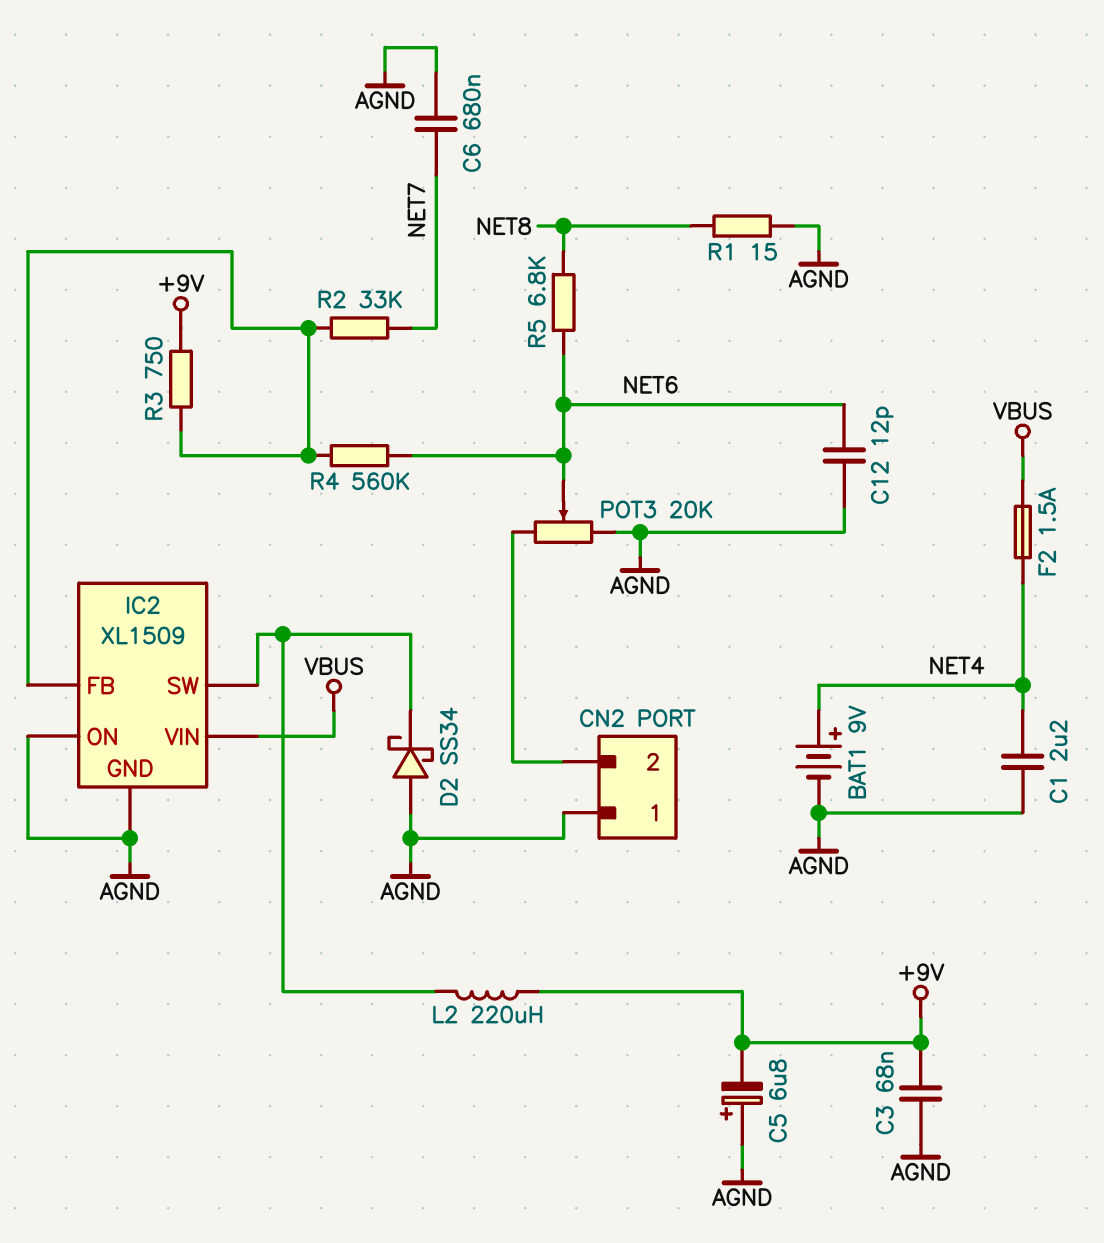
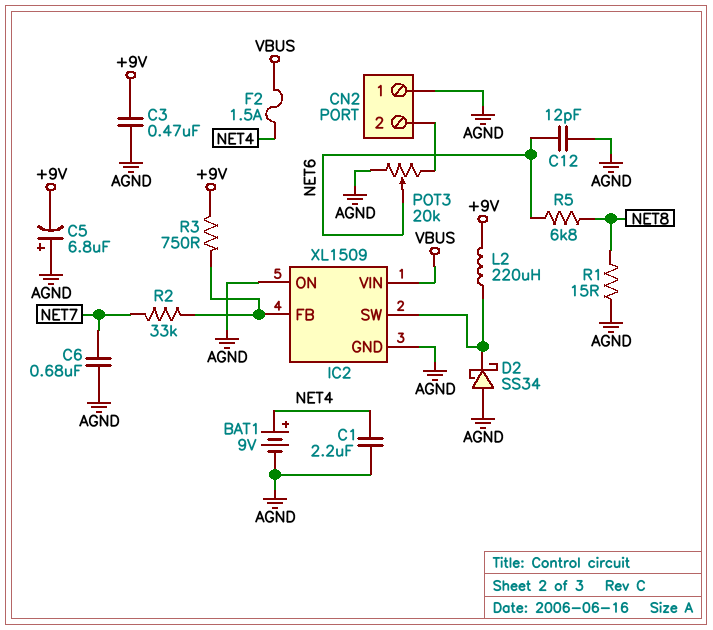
C3: 68nF (+9V, AGND) -> 470nF (+9V, AGND)
R4: 560k (IC2/FB, NET6) -> none

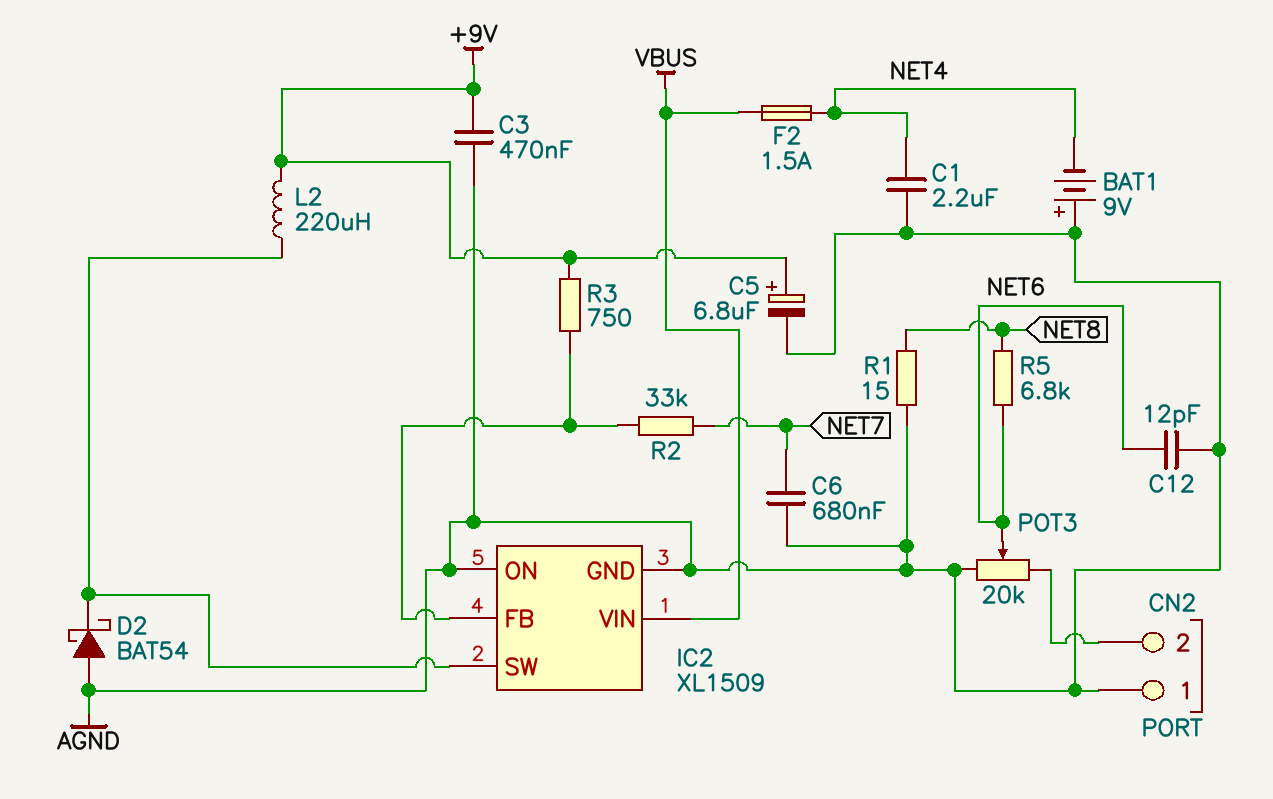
BAT1: 9V (plus NET4, minus AGND) -> 9V (plus AGND, minus NET4)
C5: 6.8uF (plus AGND, minus +9V) -> 6.8uF (plus +9V, minus AGND)
D2: schottky SS34 (A AGND, K IC2/SW) -> schottky BAT54 (A AGND, K IC2/SW)

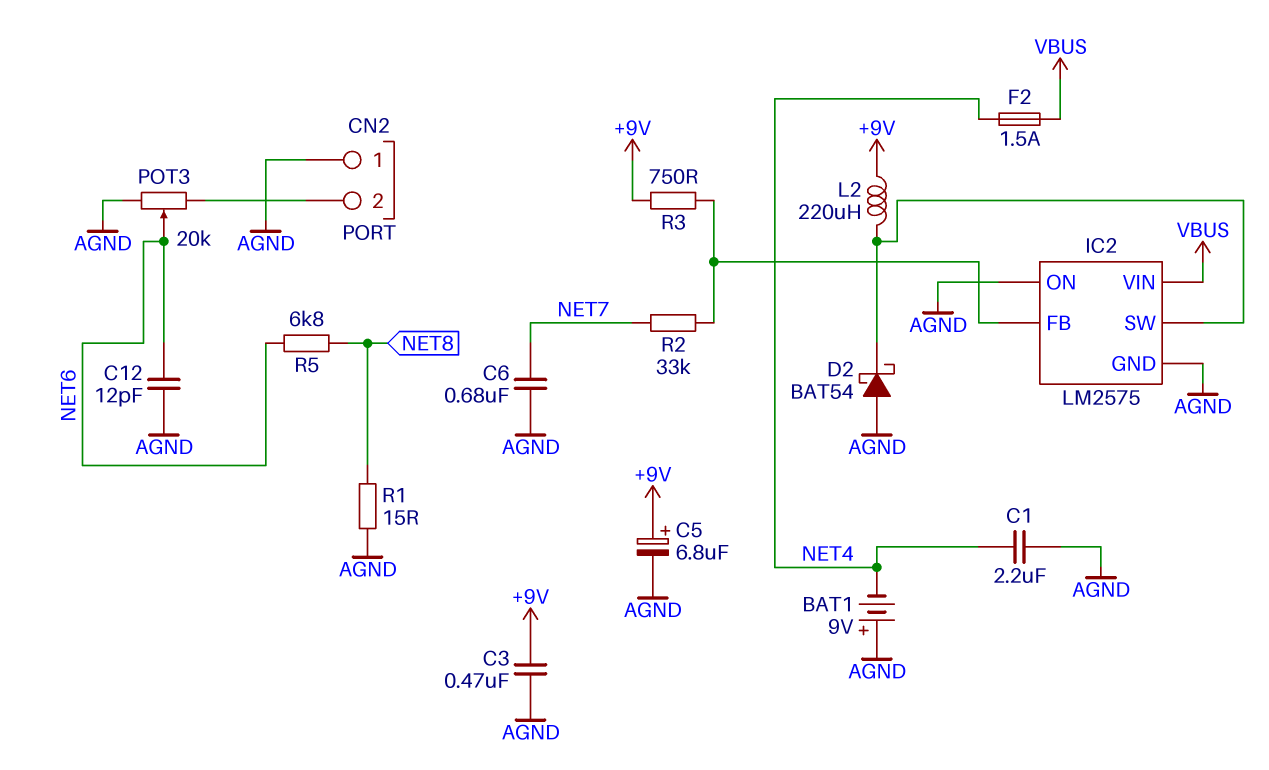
IC2: XL1509 -> LM2575

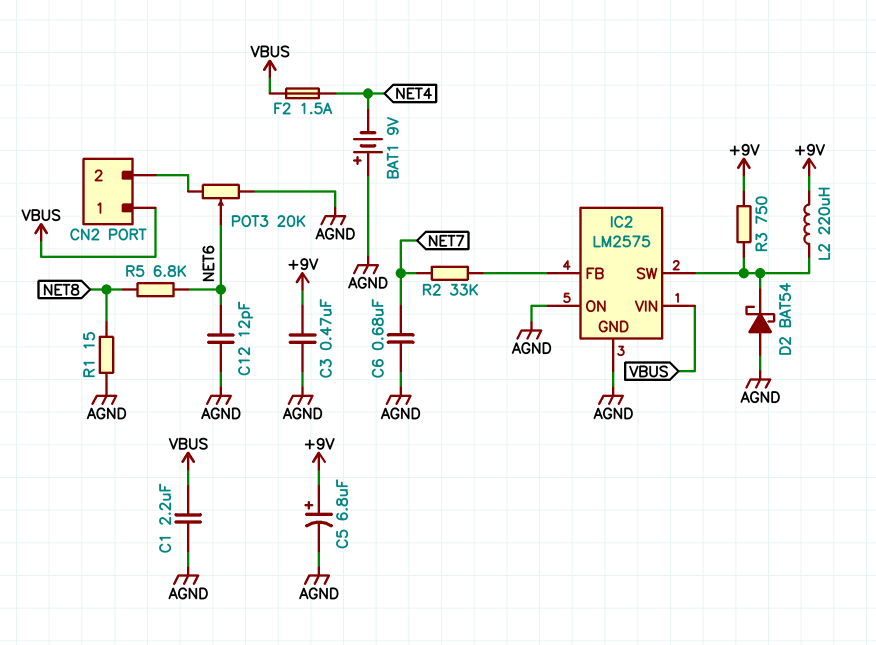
C1: 2.2uF (AGND, NET4) -> 2.2uF (AGND, VBUS)
CN2 pin 1: AGND -> VBUS
R3: 750 (+9V, IC2/FB) -> 750 (+9V, IC2/SW)

